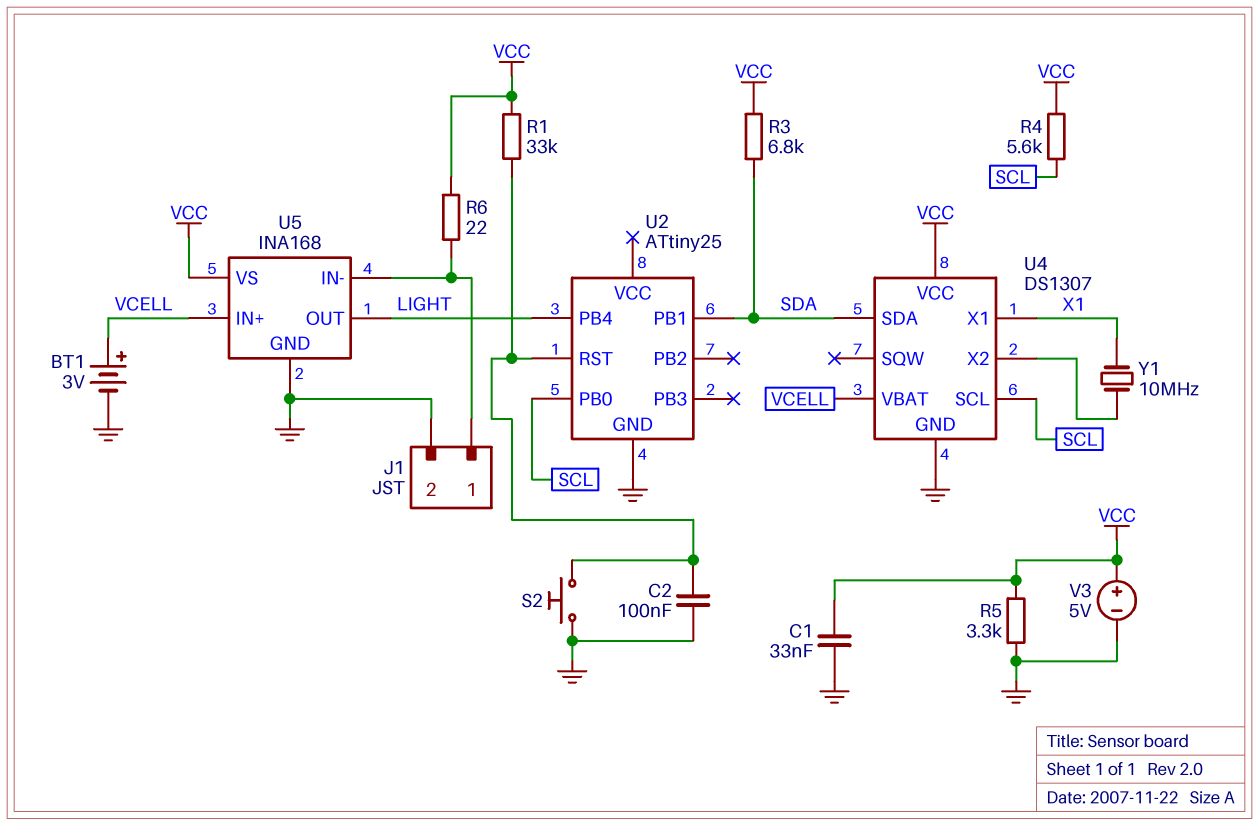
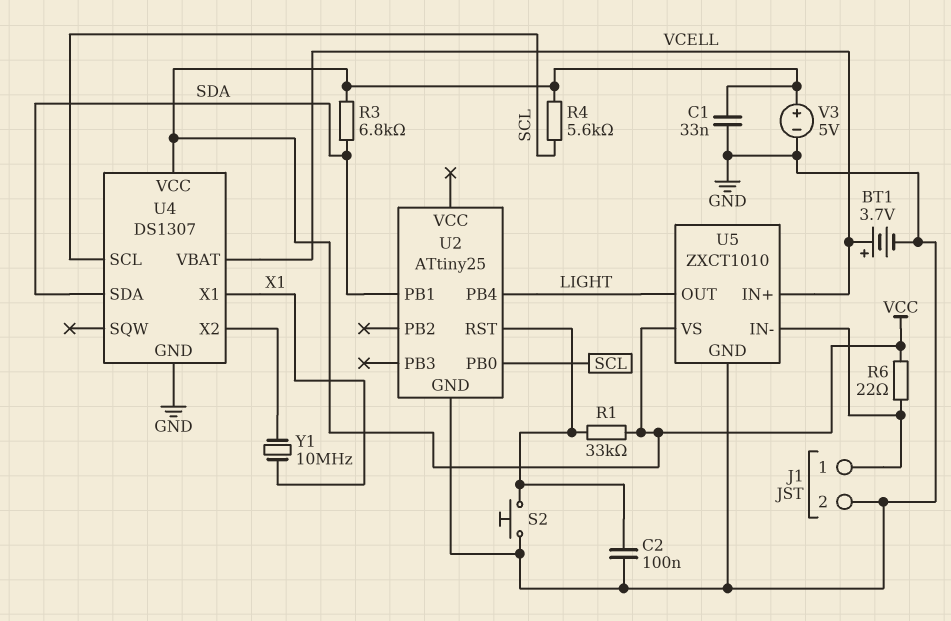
BT1: 3V (plus VCELL, minus GND) -> 3.7V (plus VCELL, minus GND)
R5: 3.3k (GND, VCC) -> none
U5: INA168 -> ZXCT1010

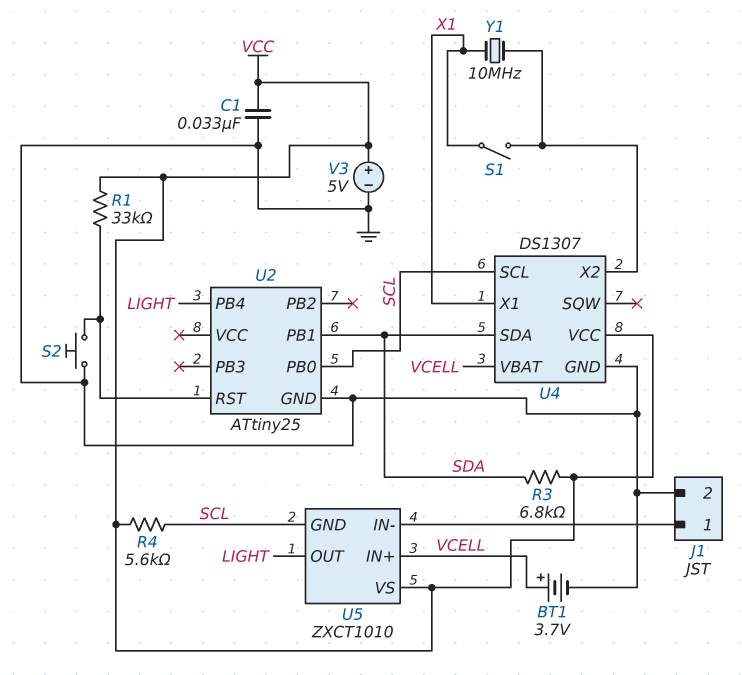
C2: 100nF (GND, U2/RST) -> none
R6: 22 (J1/1, VCC) -> none
S1: none -> switch (U4/X2, X1)
U5 pin GND: GND -> SCL

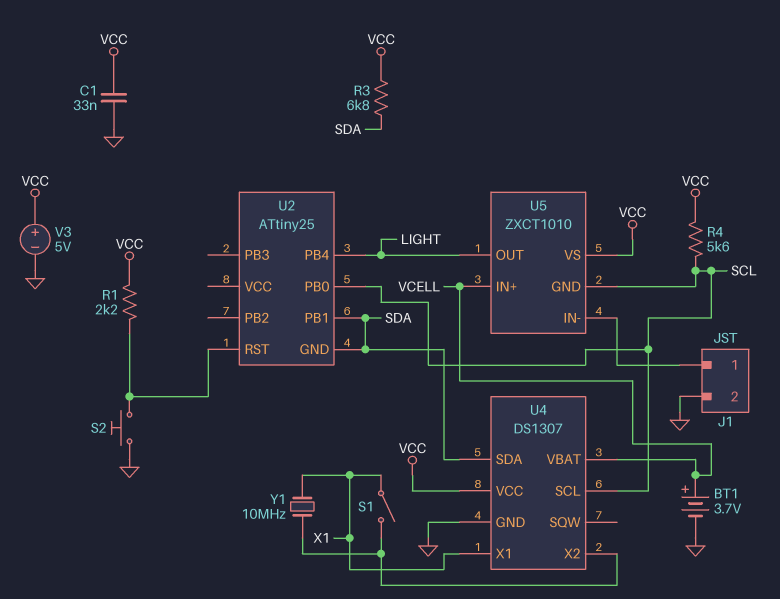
R1: 33k (U2/RST, VCC) -> 2.2k (U2/RST, VCC)
U2 pin GND: GND -> SDA

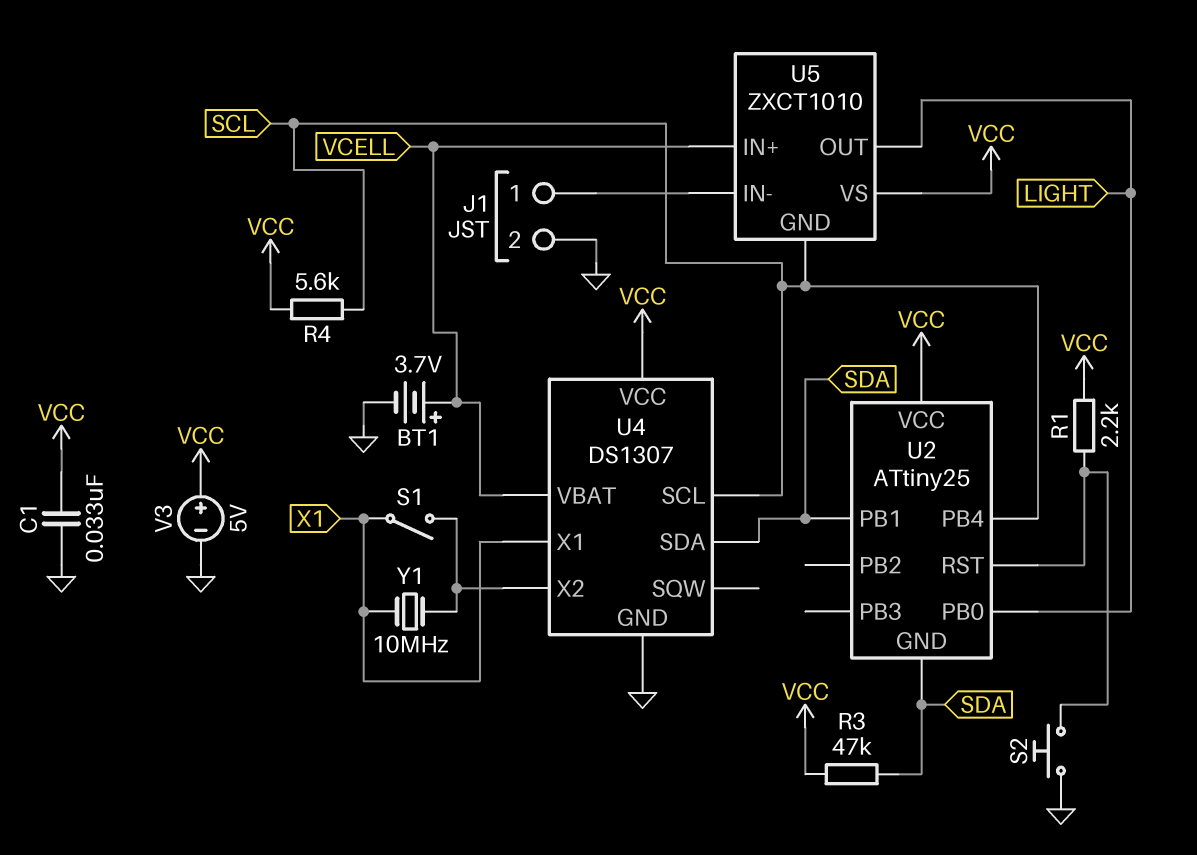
R3: 6.8k (SDA, VCC) -> 47k (SDA, VCC)
U2 pin PB0: SCL -> LIGHT
U2 pin PB4: LIGHT -> SCL
U2 pin VCC: none -> VCC

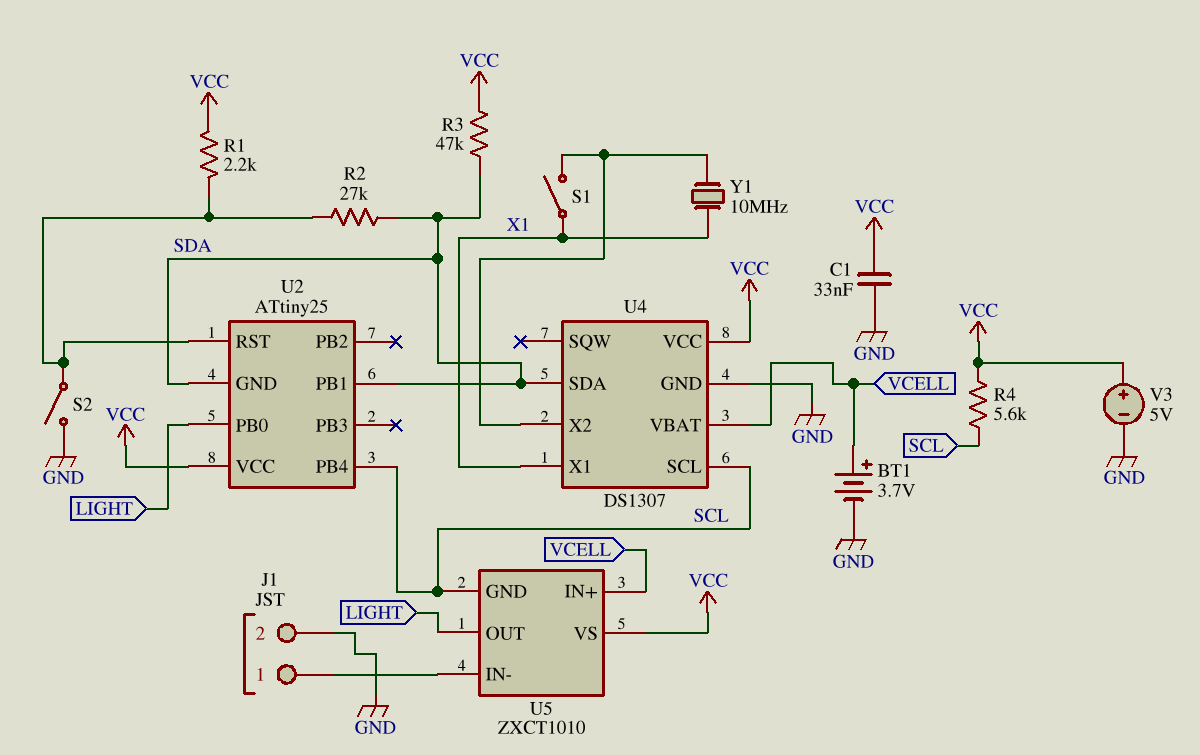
R2: none -> 27k (SDA, U2/RST)
S2: button (GND, U2/RST) -> switch (GND, U2/RST)

